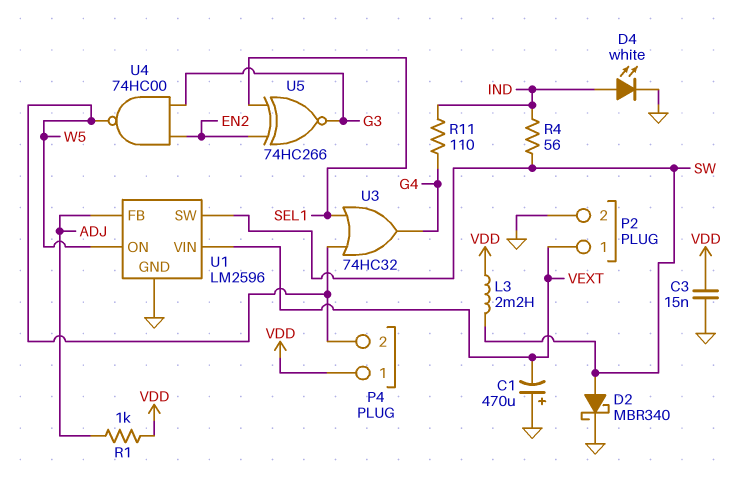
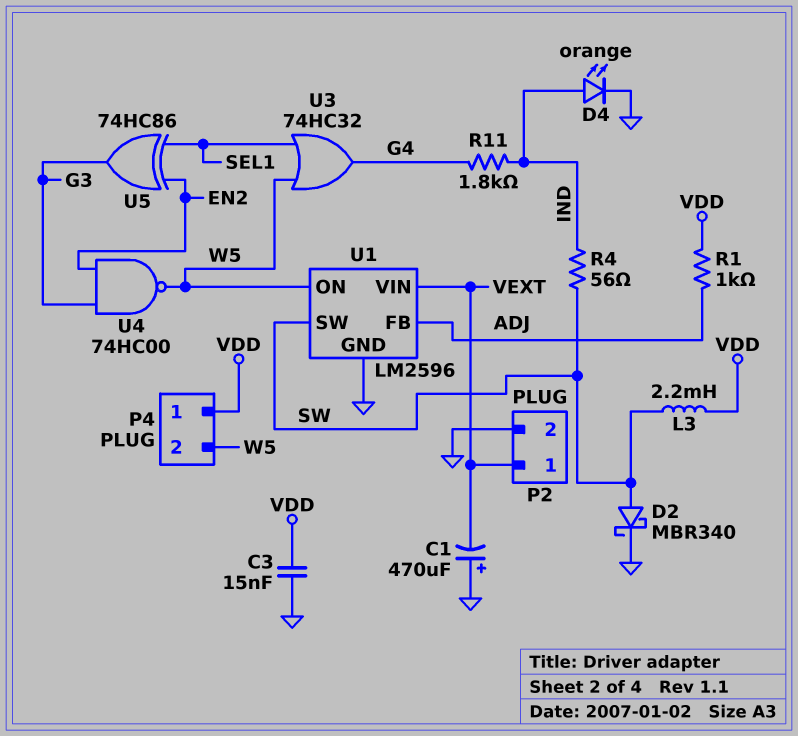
D4: LED white (A IND, K GND) -> LED orange (A IND, K GND)
R11: 110 (G4, IND) -> 1.8k (G4, IND)
U5: XNOR 74HC266 (in EN2, in SEL1, out G3) -> XOR 74HC86 (in EN2, in SEL1, out G3)

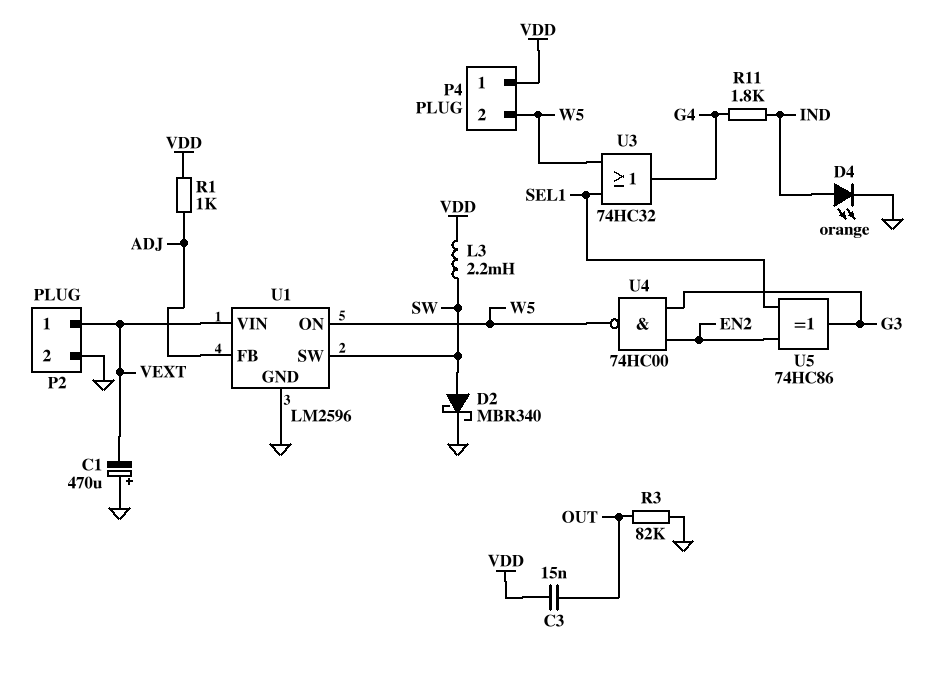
C3: 15nF (GND, VDD) -> 15nF (OUT, VDD)
R3: none -> 82k (GND, OUT)
R4: 56 (IND, SW) -> none

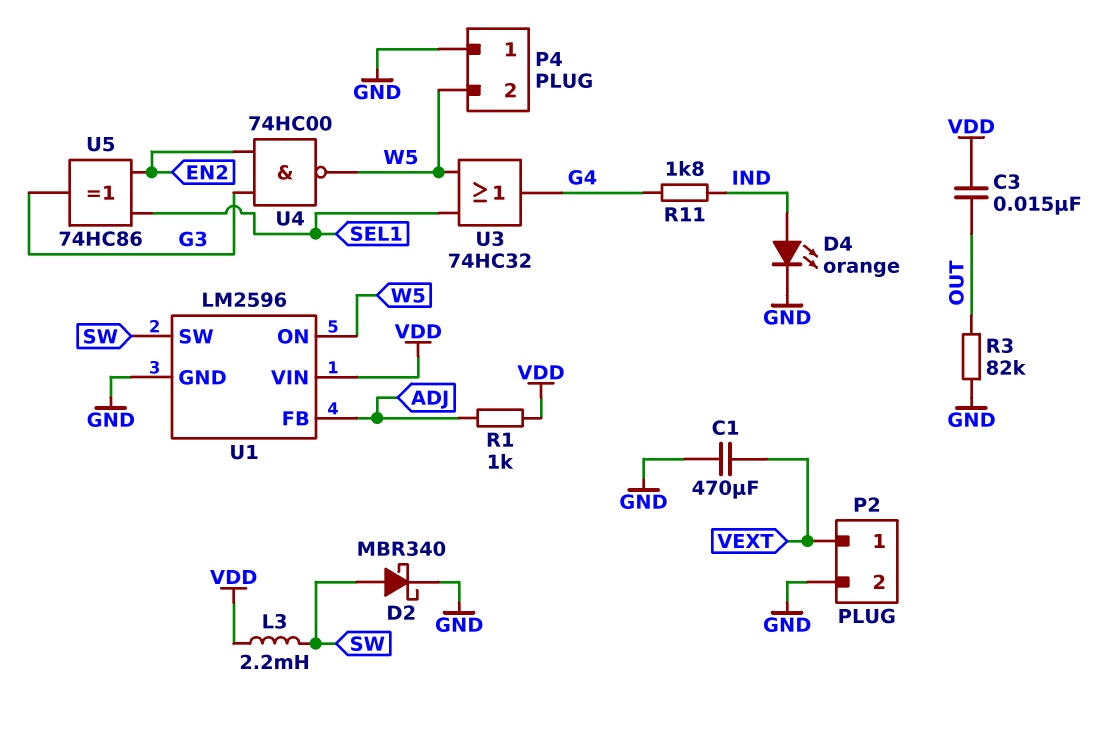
C1: 470uF (plus GND, minus VEXT) -> 470uF (GND, VEXT)
P4 pin 1: VDD -> GND
U1 pin VIN: VEXT -> VDD

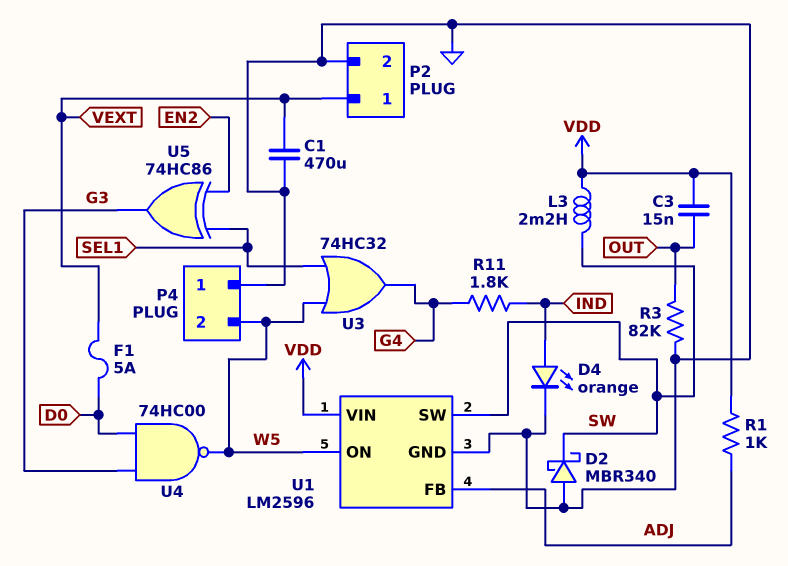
D2: schottky MBR340 (A SW, K GND) -> schottky MBR340 (A GND, K SW)
F1: none -> 5A (D0, VEXT)
U4: NAND 74HC00 (in EN2, in G3, out W5) -> NAND 74HC00 (in D0, in G3, out W5)

